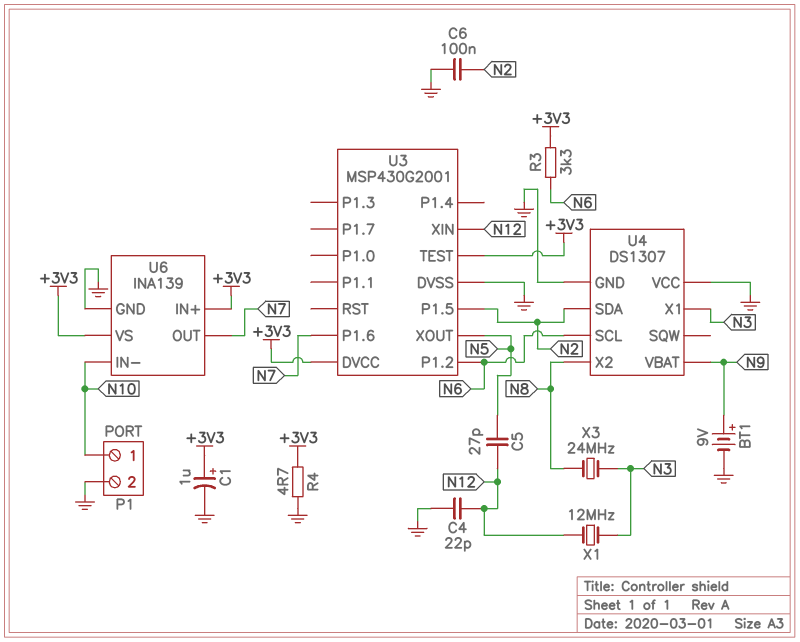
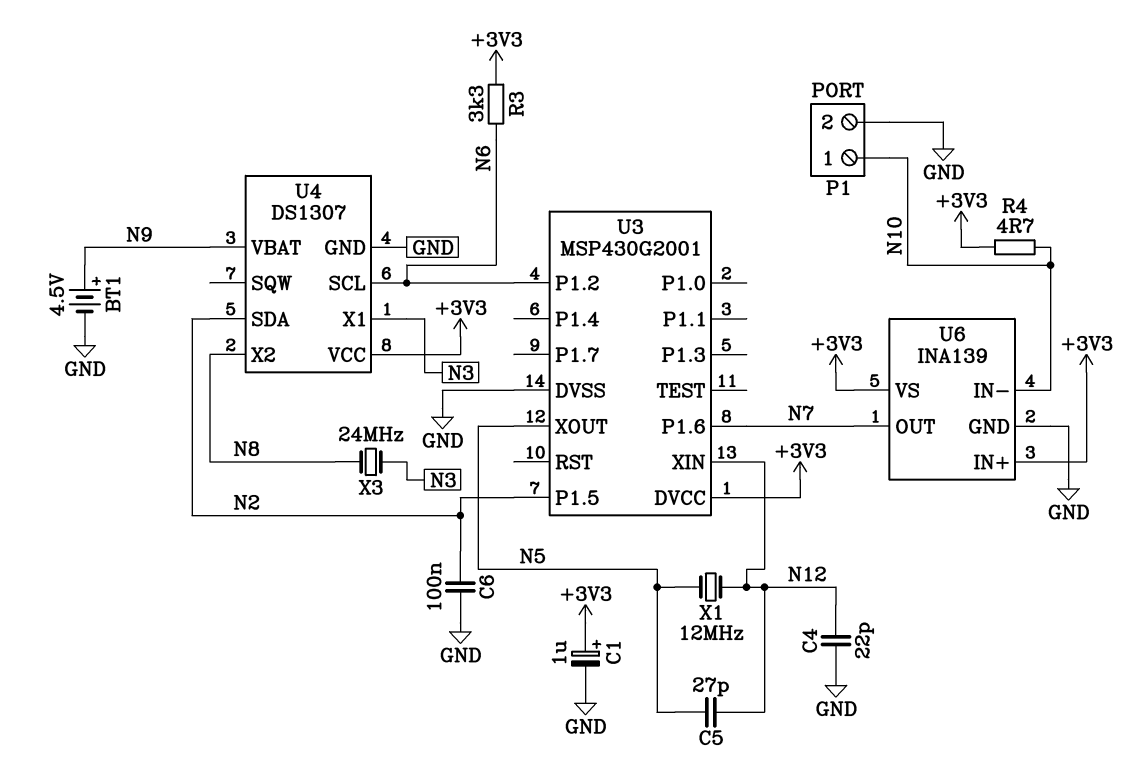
BT1: 9V (plus N9, minus GND) -> 4.5V (plus N9, minus GND)
R4: 4.7 (+3V3, GND) -> 4.7 (+3V3, N10)
U3 pin TEST: +3V3 -> none
U4 pin VCC: GND -> +3V3
X1: 12MHz (N3, N12) -> 12MHz (N5, N12)

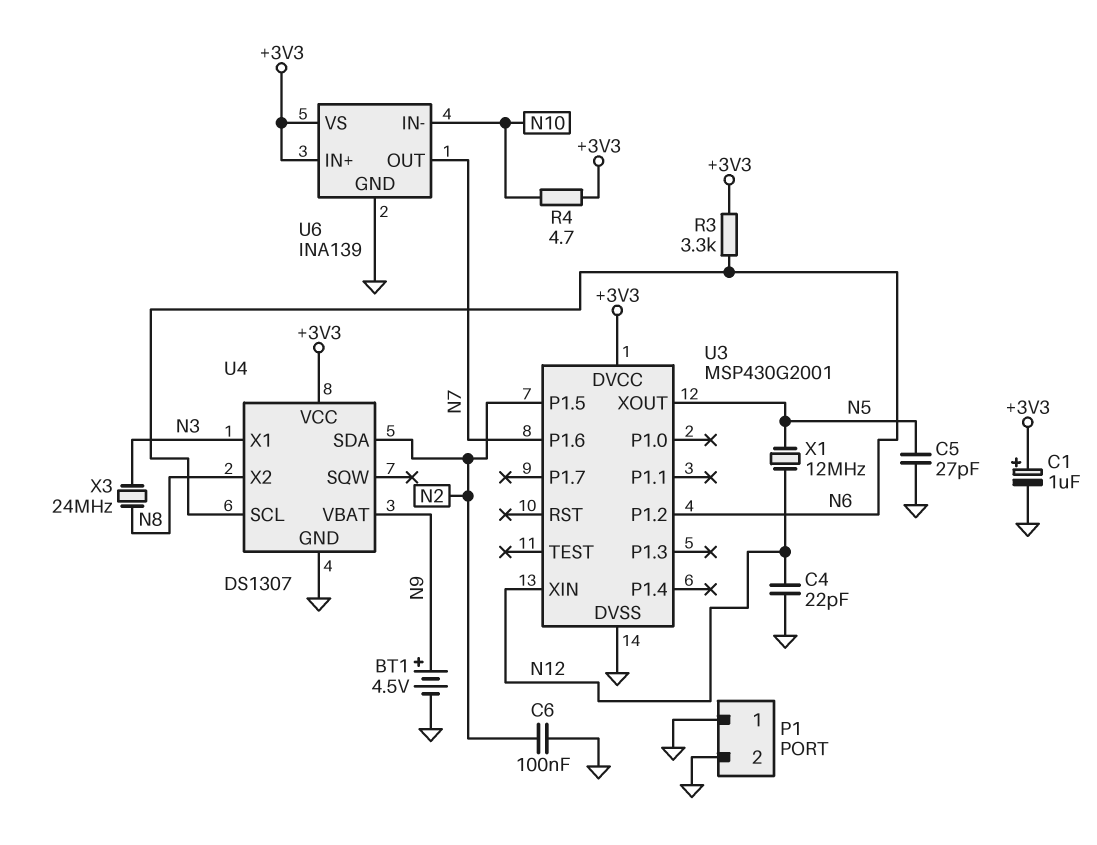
C5: 27pF (N5, N12) -> 27pF (GND, N5)
P1 pin 1: N10 -> GND

